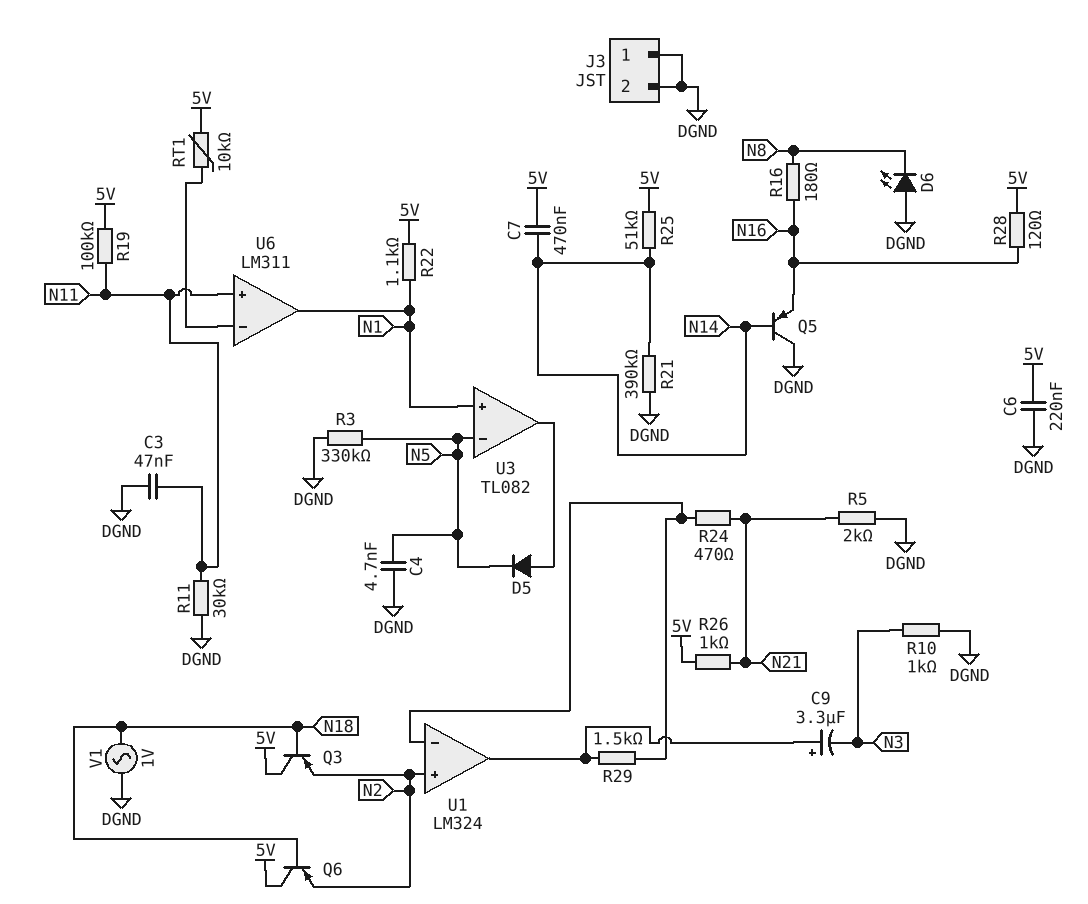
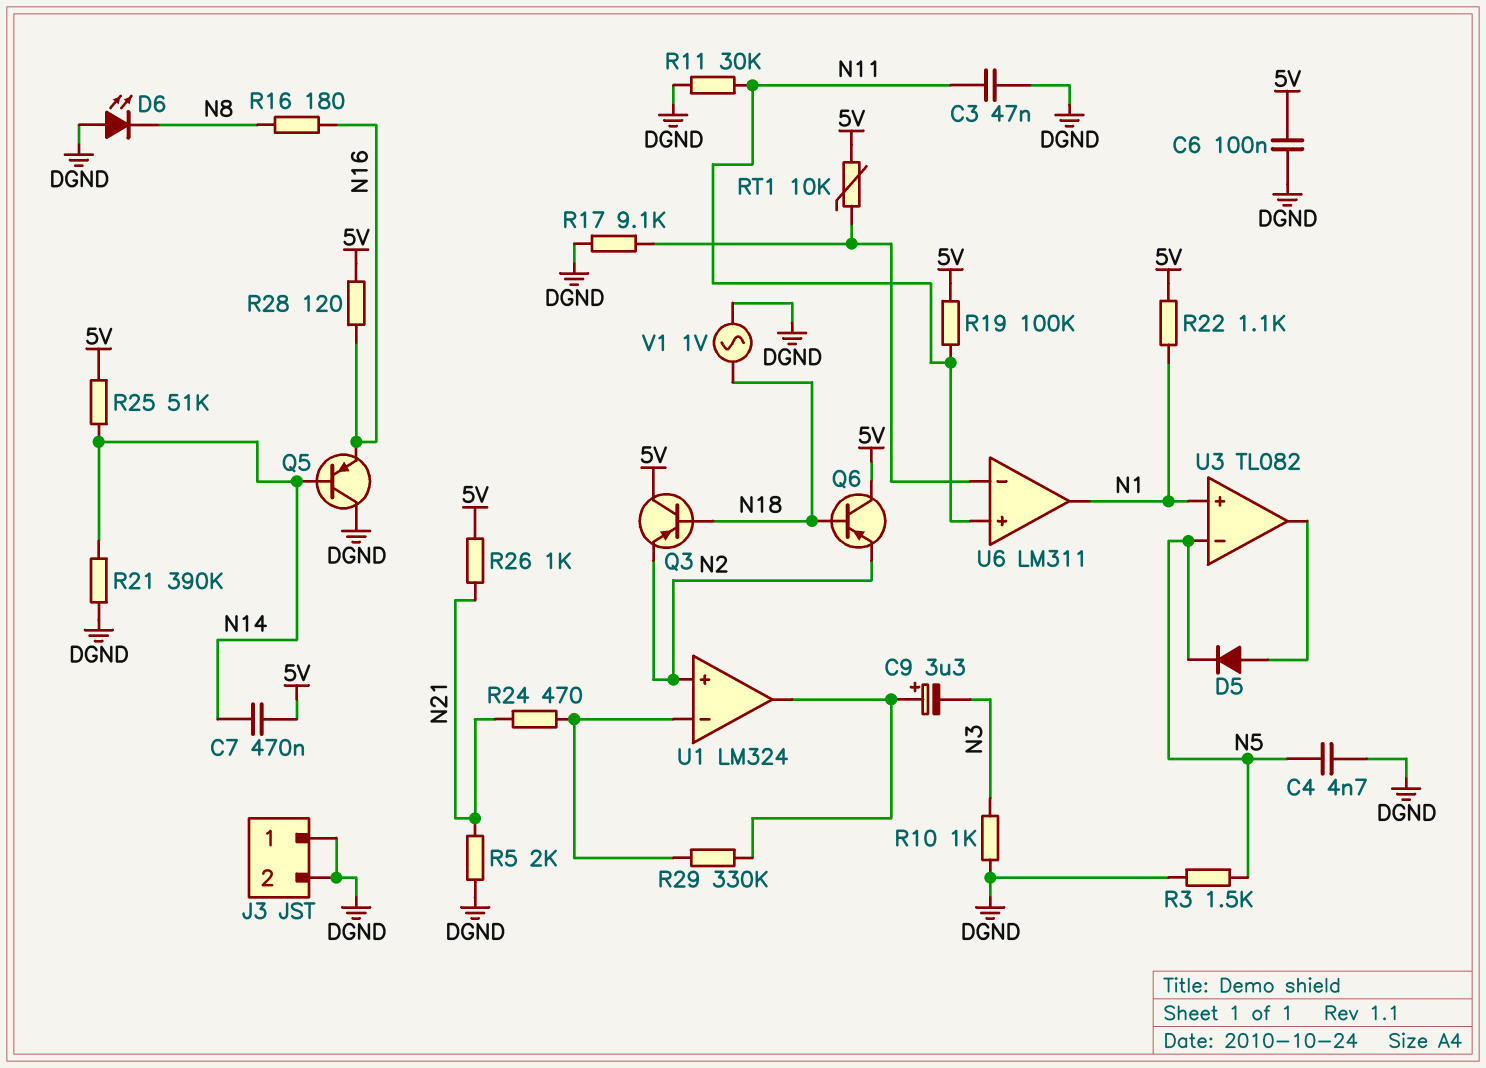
C6: 220nF (5V, DGND) -> 100nF (5V, DGND)
R3: 330k (DGND, N5) -> 1.5k (DGND, N5)
R17: none -> 9.1k (DGND, U6/in-)
R29: 1.5k (U1/in-, U1/out) -> 330k (U1/in-, U1/out)

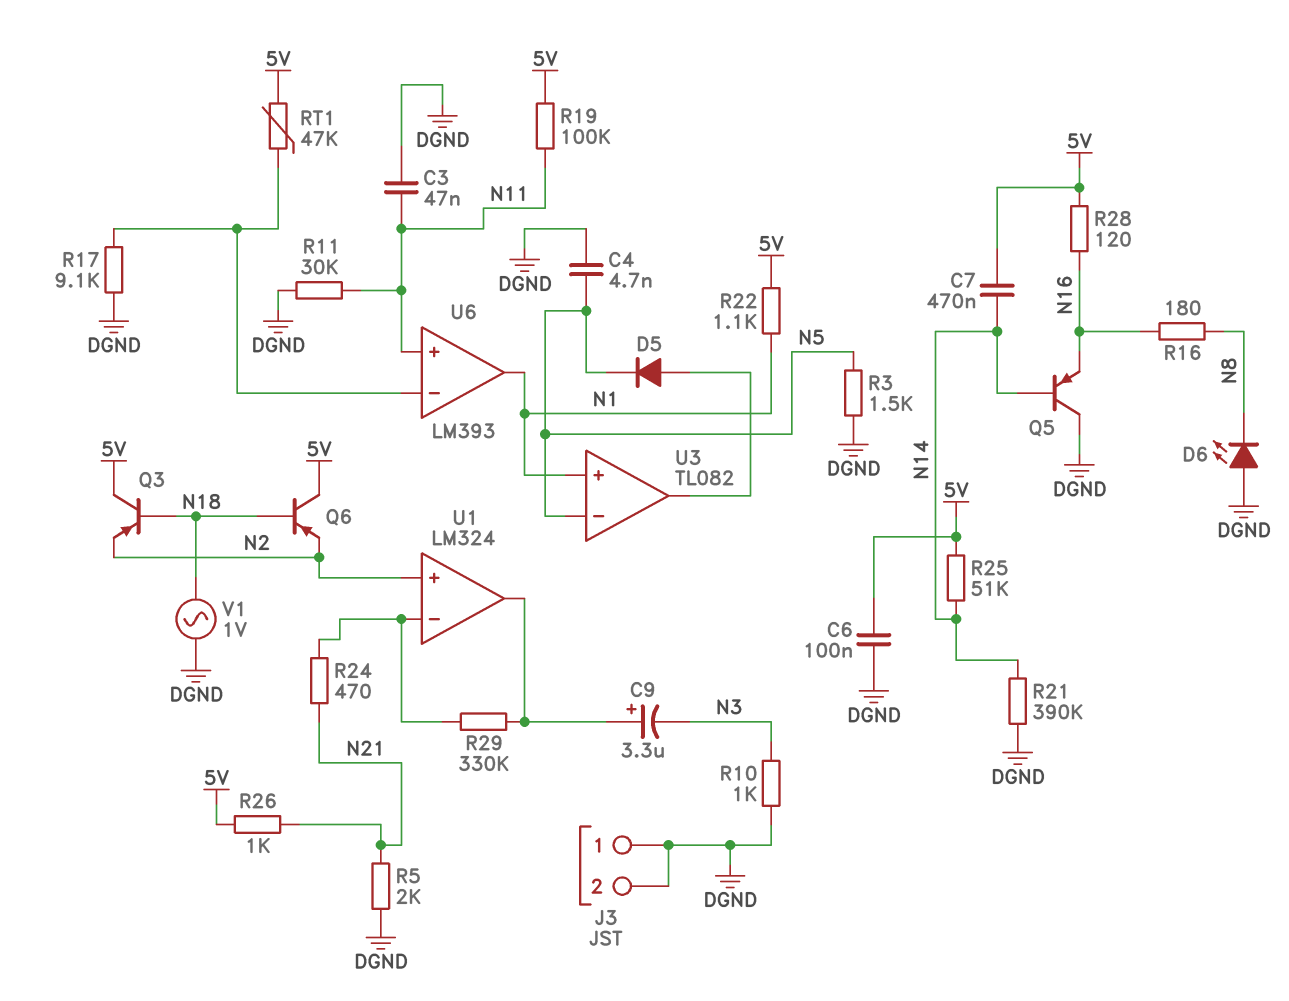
RT1: 10k (5V, U6/in-) -> 47k (5V, U6/in-)
U6: LM311 -> LM393

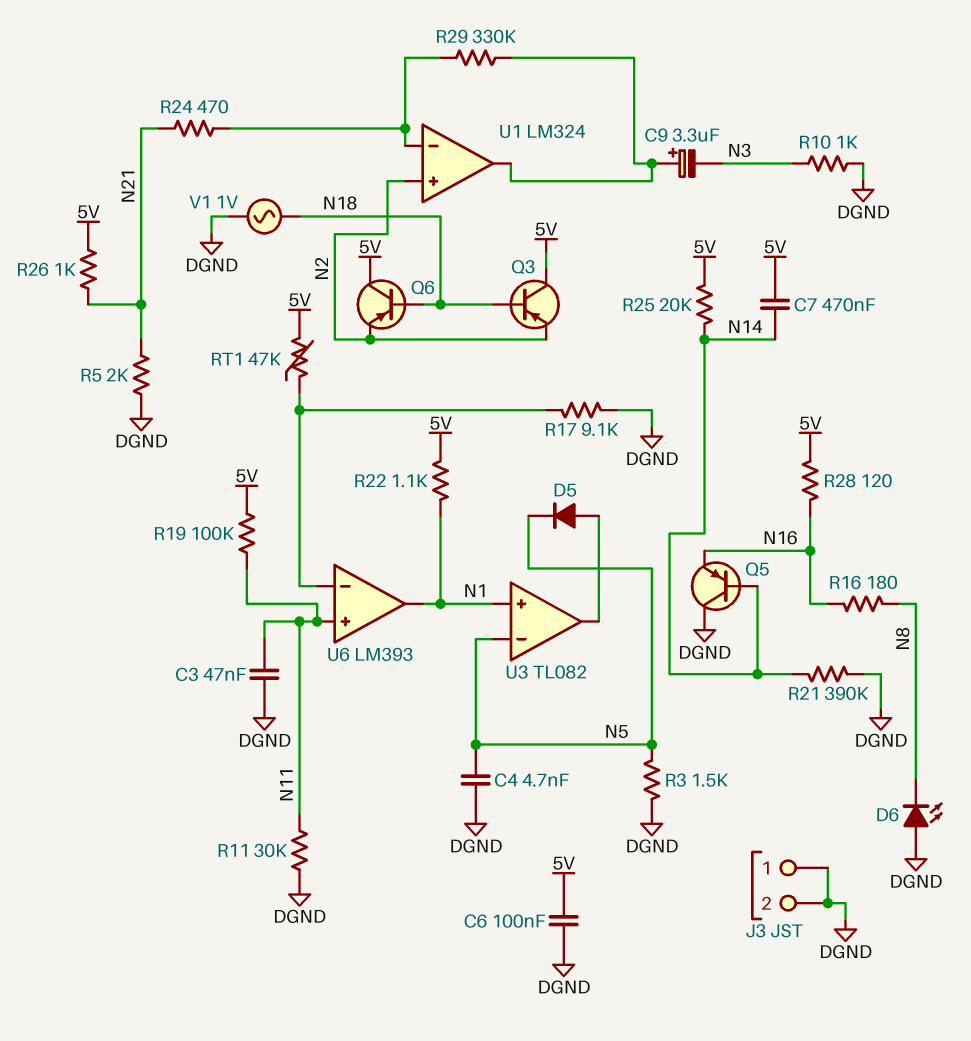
R25: 51k (5V, N14) -> 20k (5V, N14)

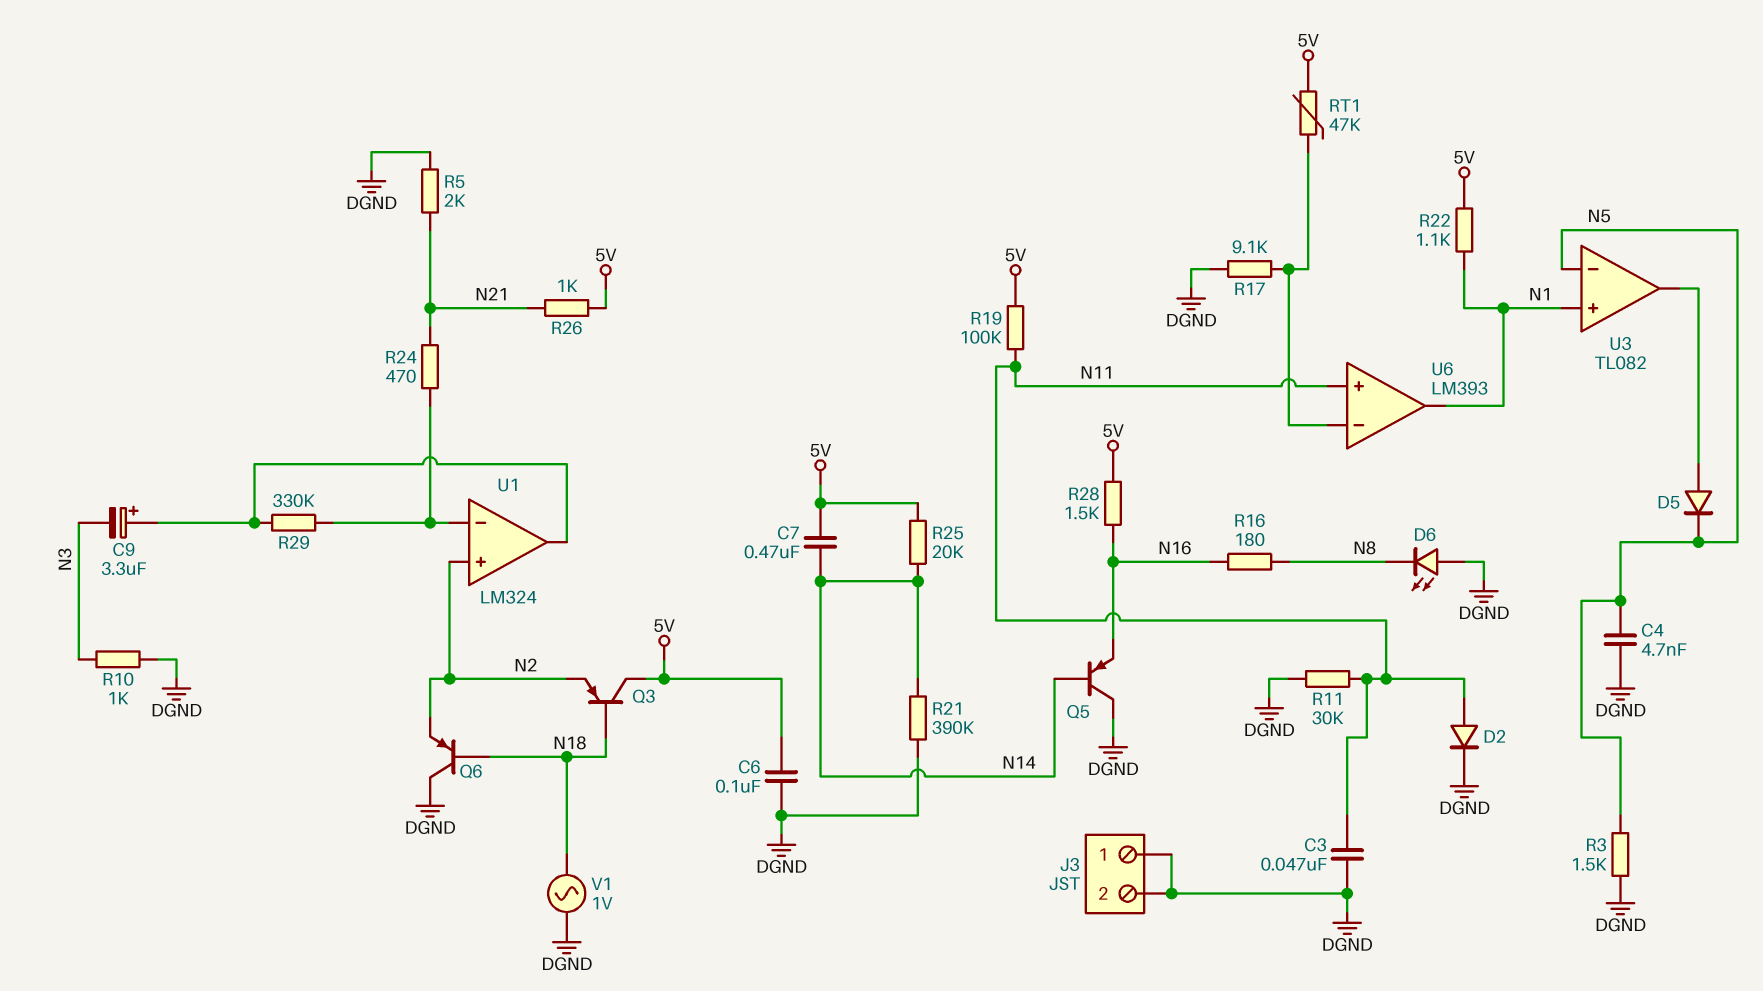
D2: none -> diode (A N11, K DGND)
Q6: PNP (B N18, C 5V, E N2) -> PNP (B N18, C DGND, E N2)
R28: 120 (5V, N16) -> 1.5k (5V, N16)

